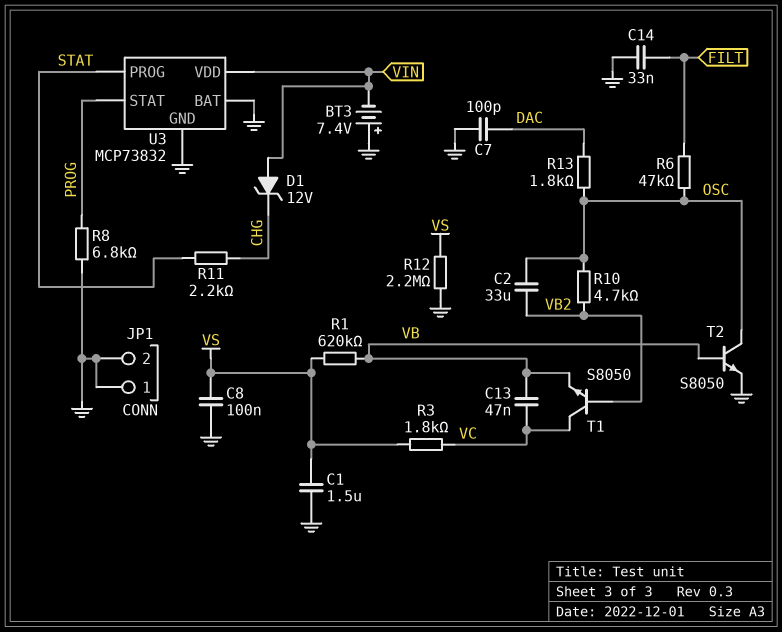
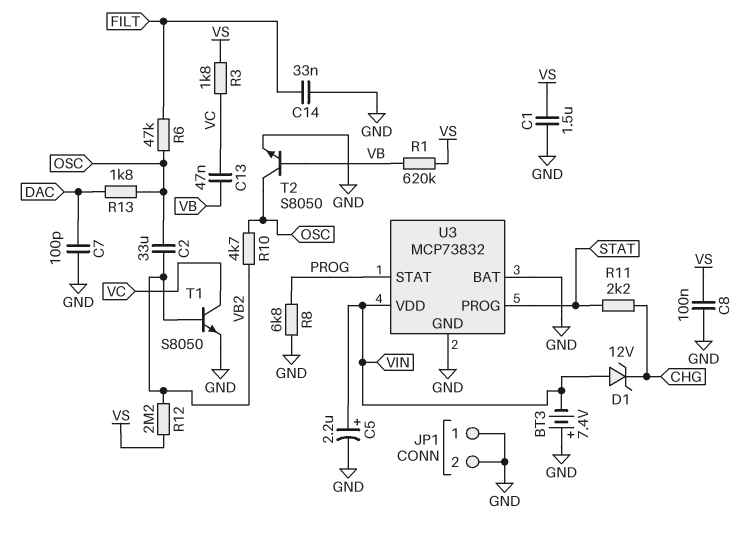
C5: none -> 2.2uF (plus VIN, minus GND)
R12: 2.2M (GND, VS) -> 2.2M (VB2, VS)
T1: NPN S8050 (B VB2, C VC, E VB) -> NPN S8050 (B VB2, C VC, E GND)

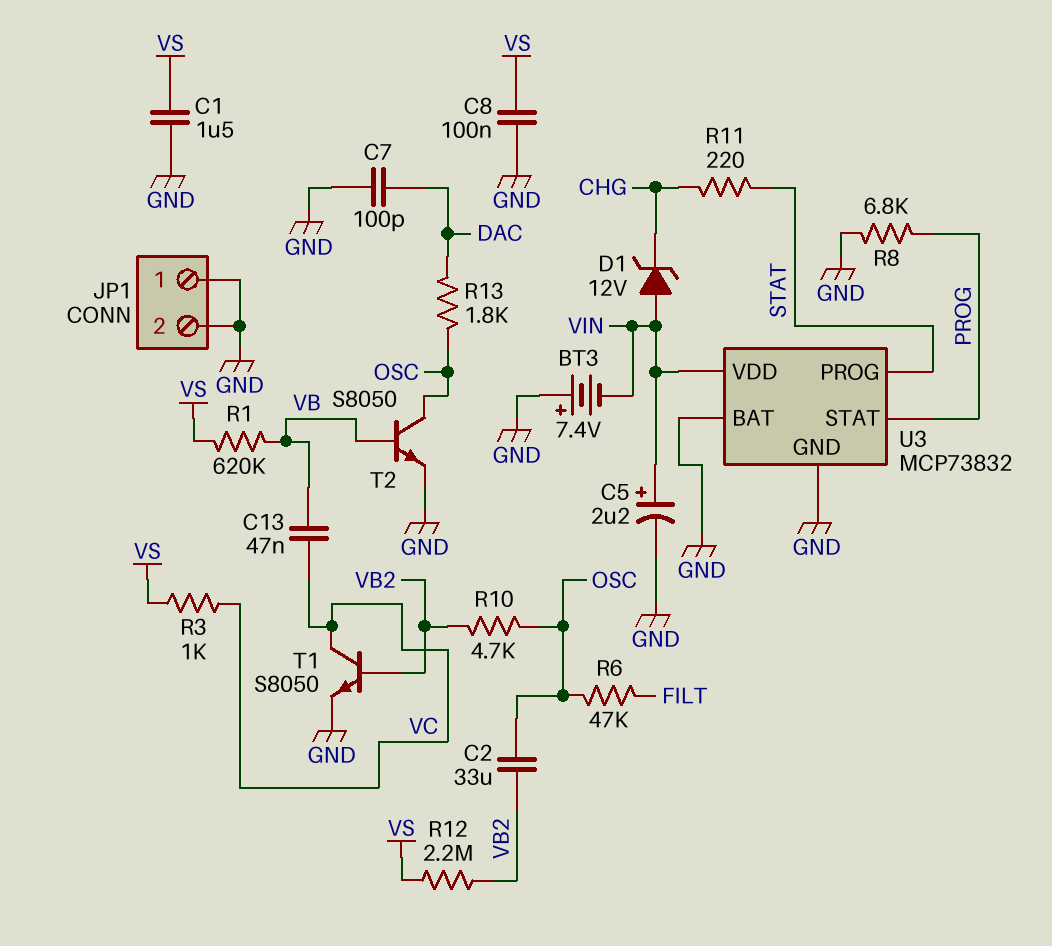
C14: 33nF (FILT, GND) -> none
R3: 1.8k (VC, VS) -> 1k (VC, VS)
R11: 2.2k (CHG, STAT) -> 220 (CHG, STAT)

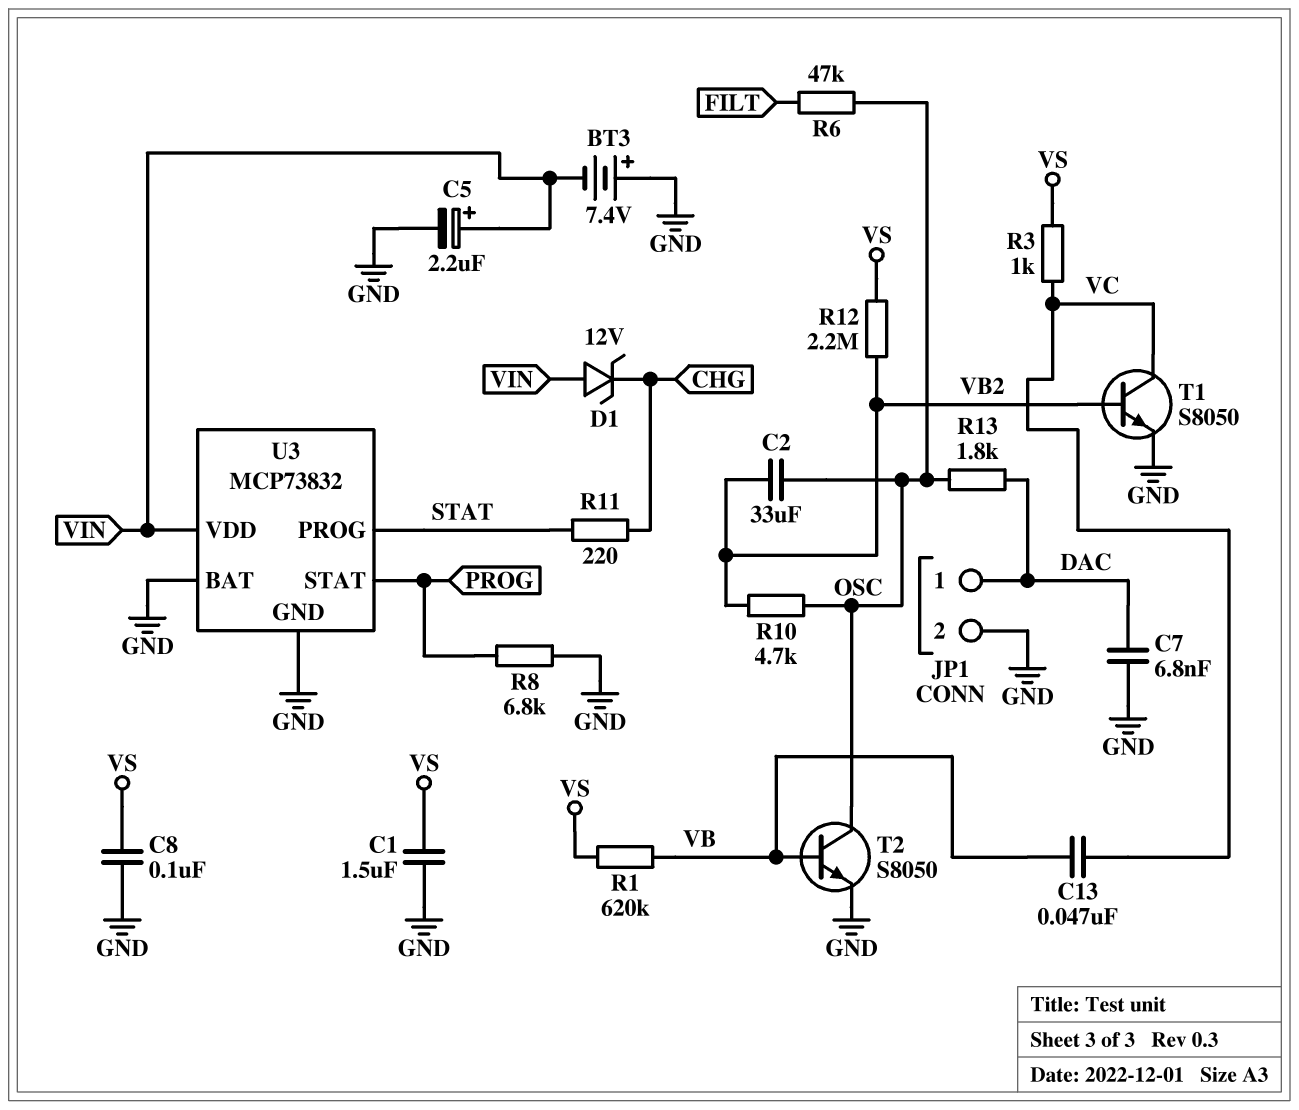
C7: 100pF (DAC, GND) -> 6.8nF (DAC, GND)
JP1 pin 1: GND -> DAC

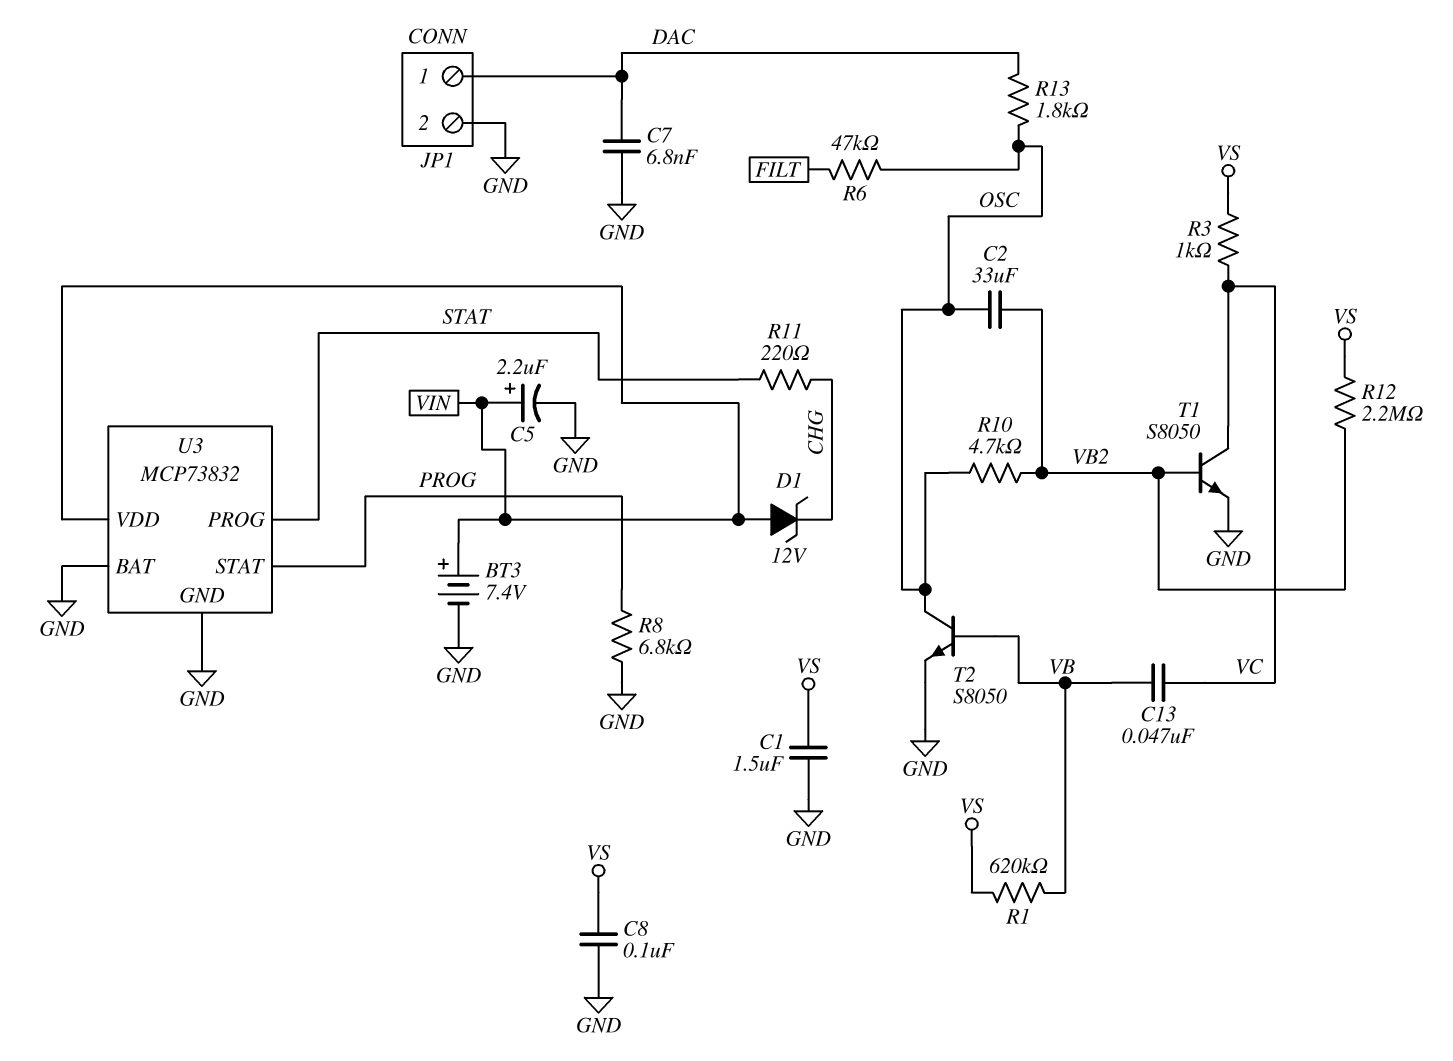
BT3: 7.4V (plus GND, minus VIN) -> 7.4V (plus VIN, minus GND)

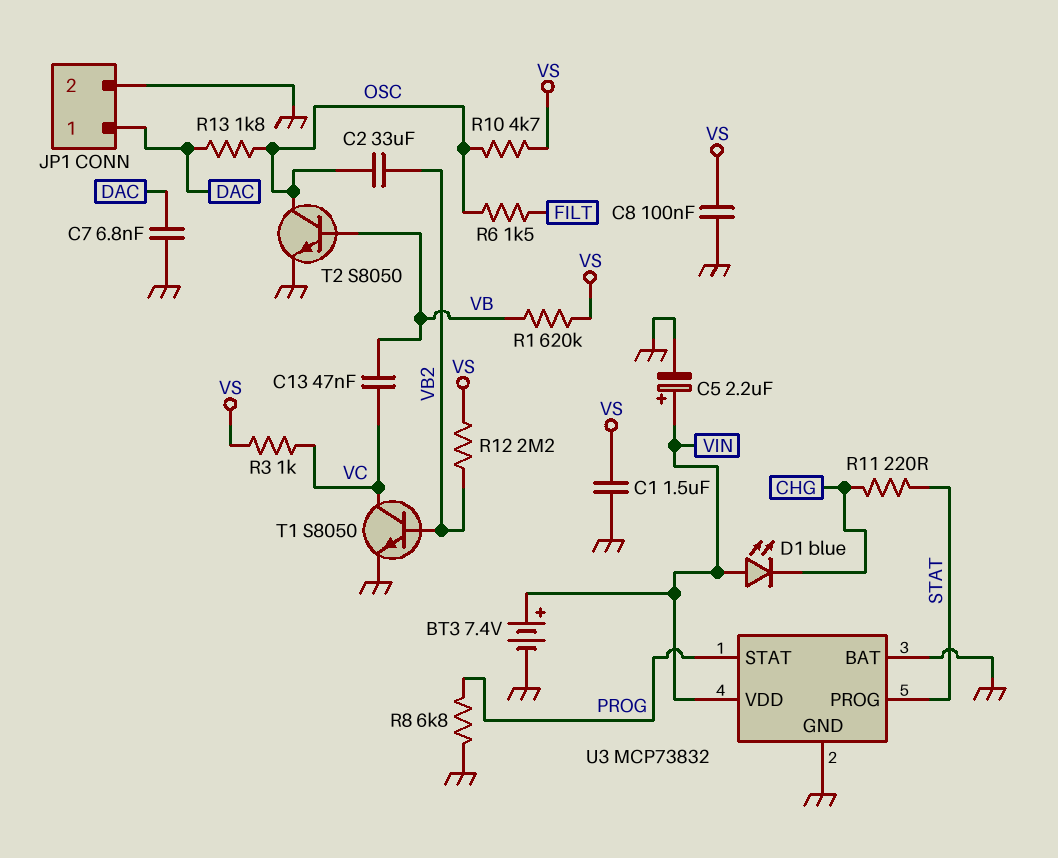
D1: zener 12V (A VIN, K CHG) -> LED blue (A VIN, K CHG)
R6: 47k (FILT, OSC) -> 1.5k (FILT, OSC)
R10: 4.7k (OSC, VB2) -> 4.7k (OSC, VS)

